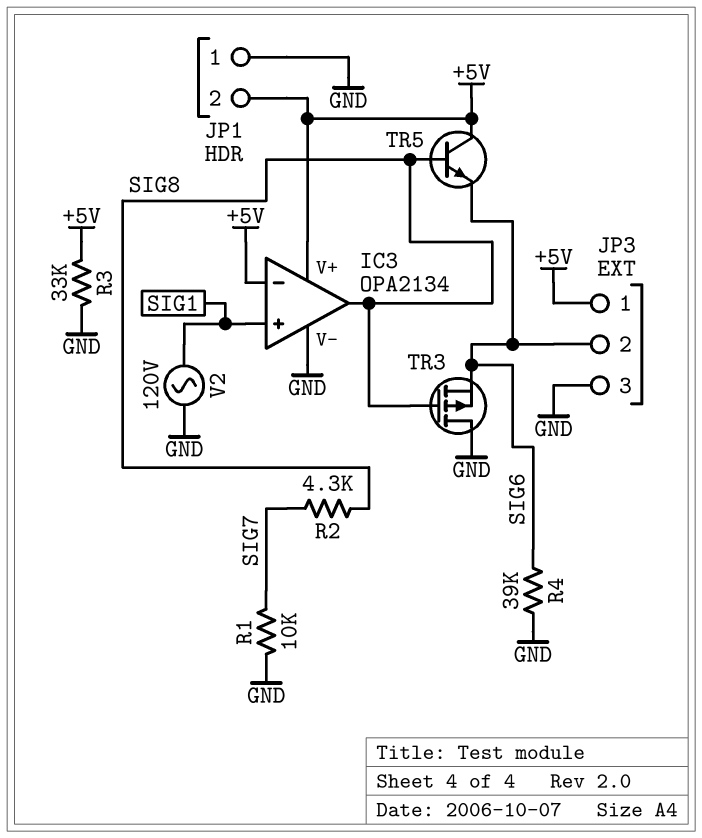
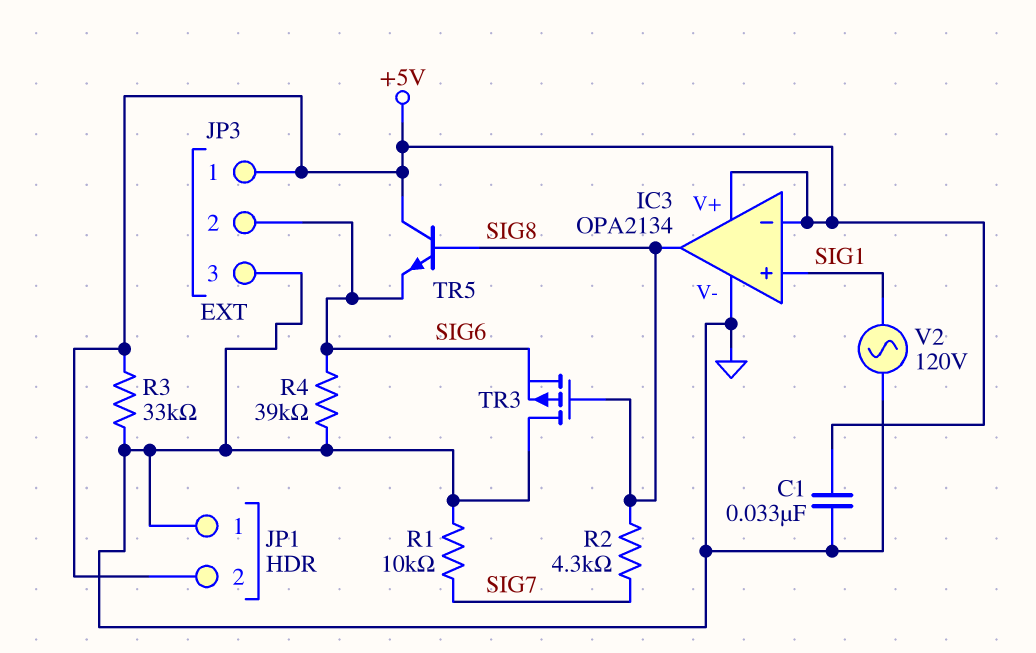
C1: none -> 33nF (+5V, GND)

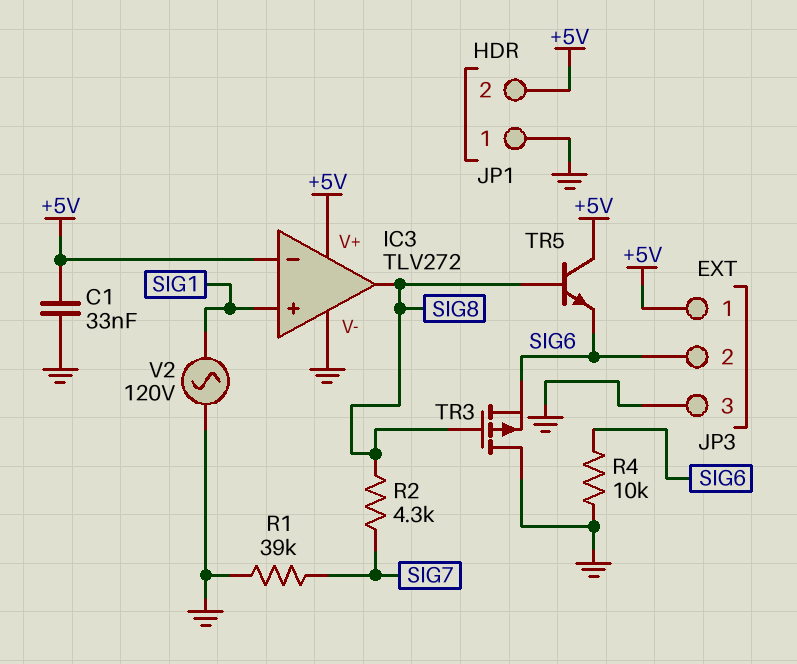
IC3: OPA2134 -> TLV272
R1: 10k (GND, SIG7) -> 39k (GND, SIG7)
R3: 33k (+5V, GND) -> none
R4: 39k (GND, SIG6) -> 10k (GND, SIG6)

